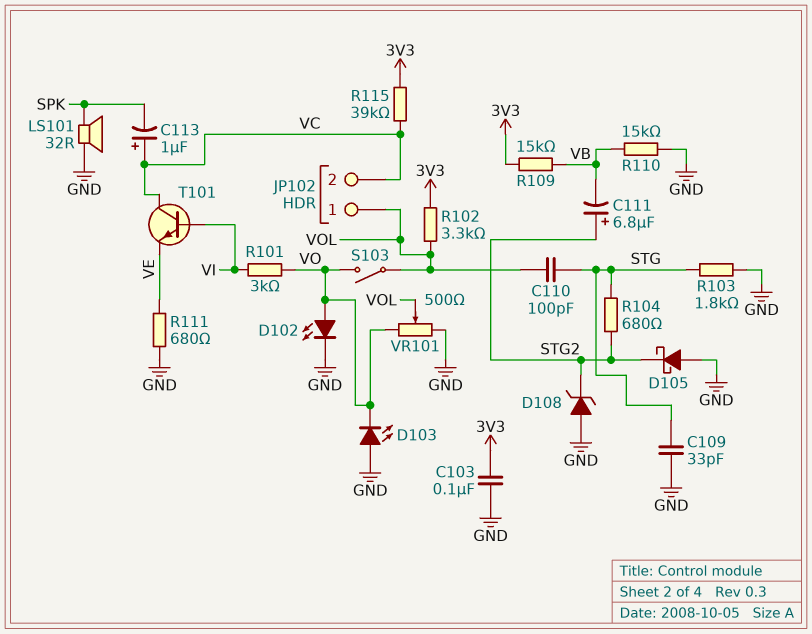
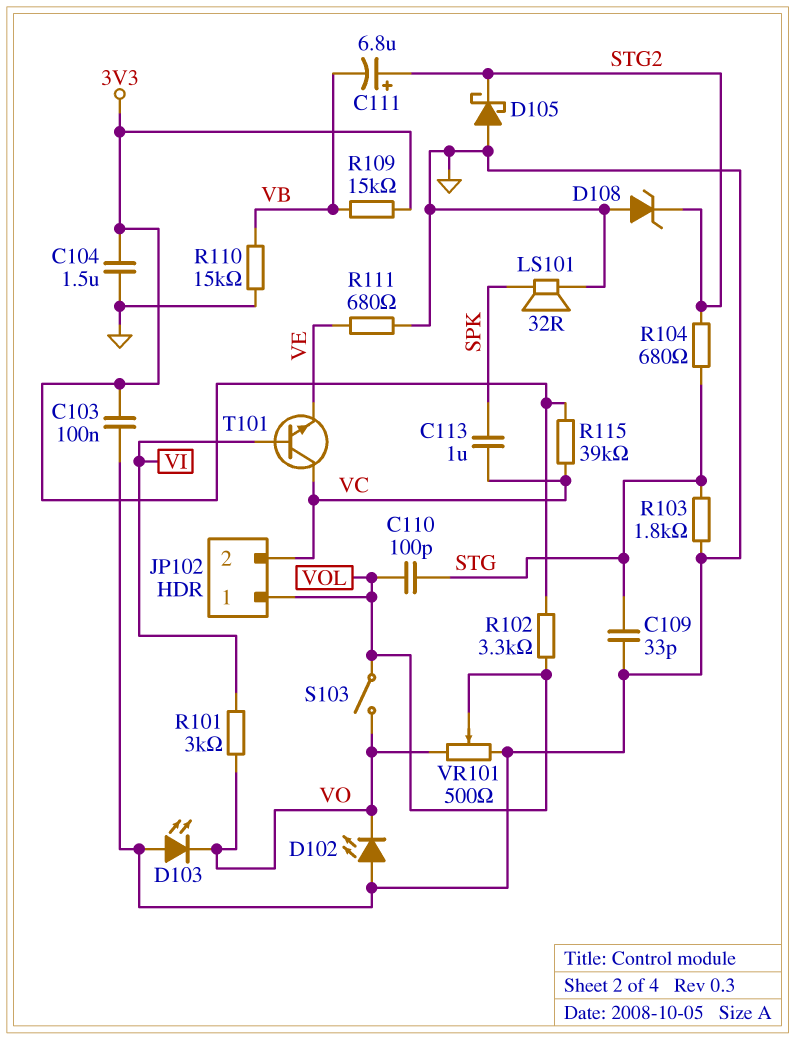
C104: none -> 1.5uF (3V3, GND)
C113: 1uF (plus VC, minus SPK) -> 1uF (SPK, VC)
D102: LED (A VO, K GND) -> LED (A GND, K VO)

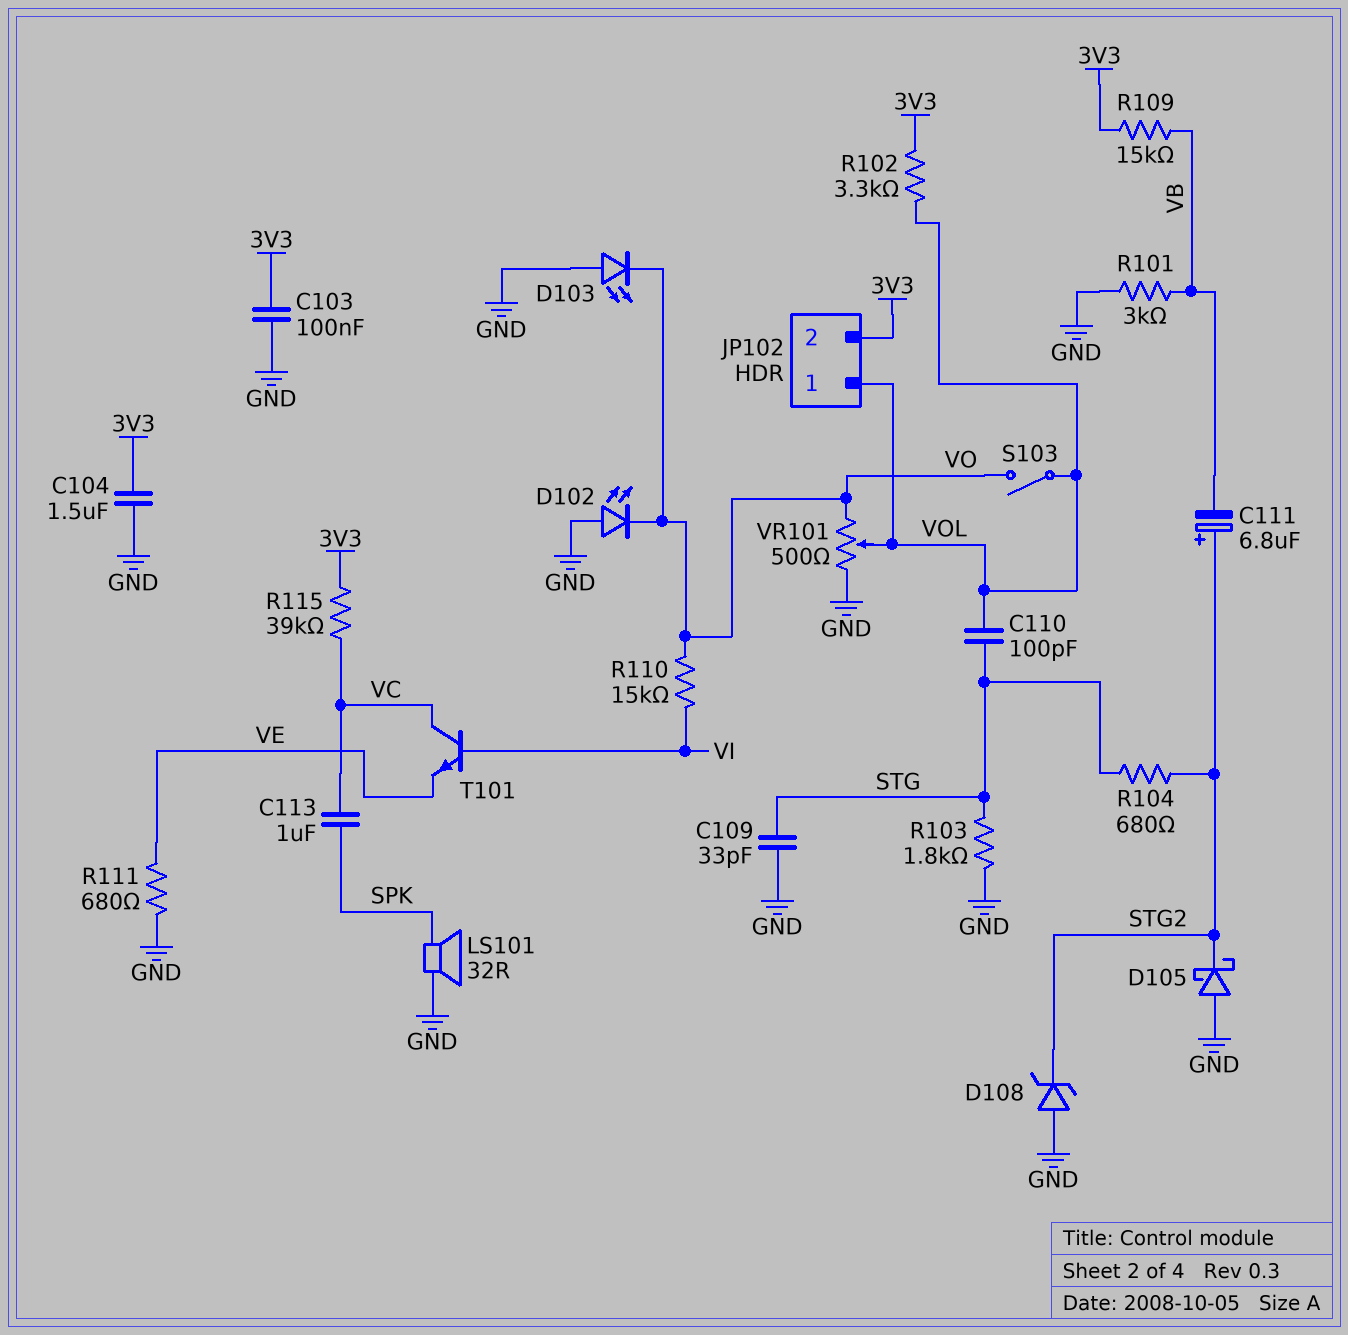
JP102 pin 2: VC -> 3V3
R101: 3k (VI, VO) -> 3k (GND, VB)
R110: 15k (GND, VB) -> 15k (VI, VO)

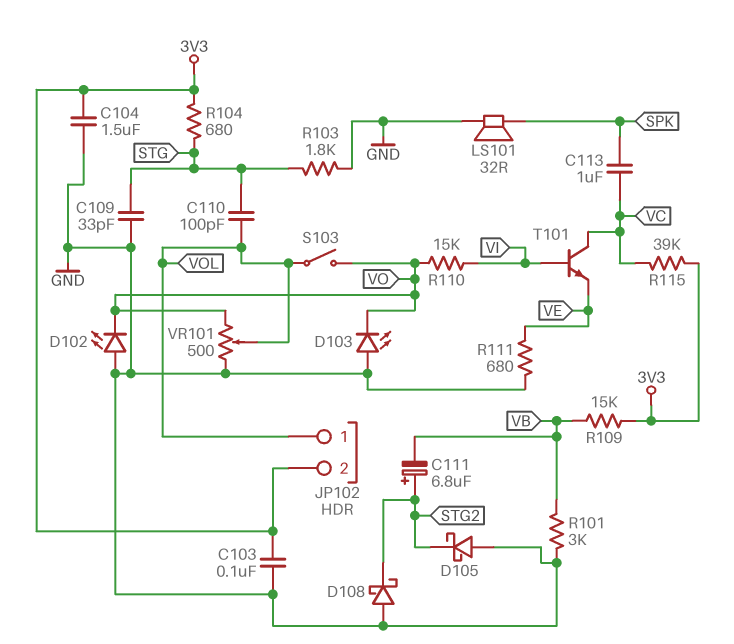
D108: zener (A GND, K STG2) -> schottky (A GND, K STG2)
R102: 3.3k (3V3, VOL) -> none
R104: 680 (STG, STG2) -> 680 (3V3, STG)

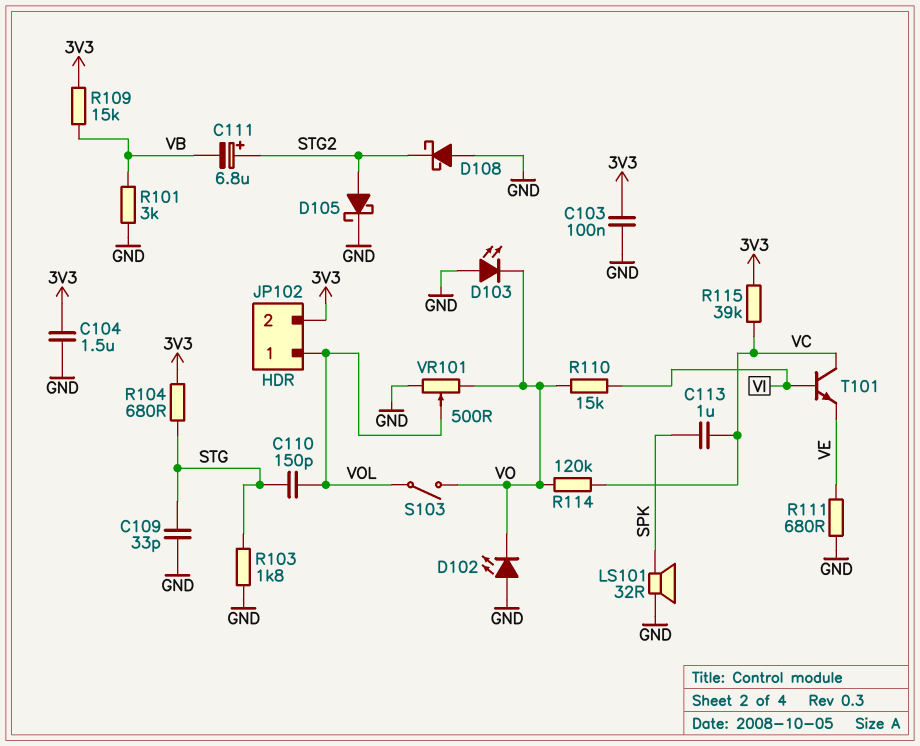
C110: 100pF (STG, VOL) -> 150pF (STG, VOL)
D105: schottky (A GND, K STG2) -> schottky (A STG2, K GND)
R114: none -> 120k (VC, VO)

